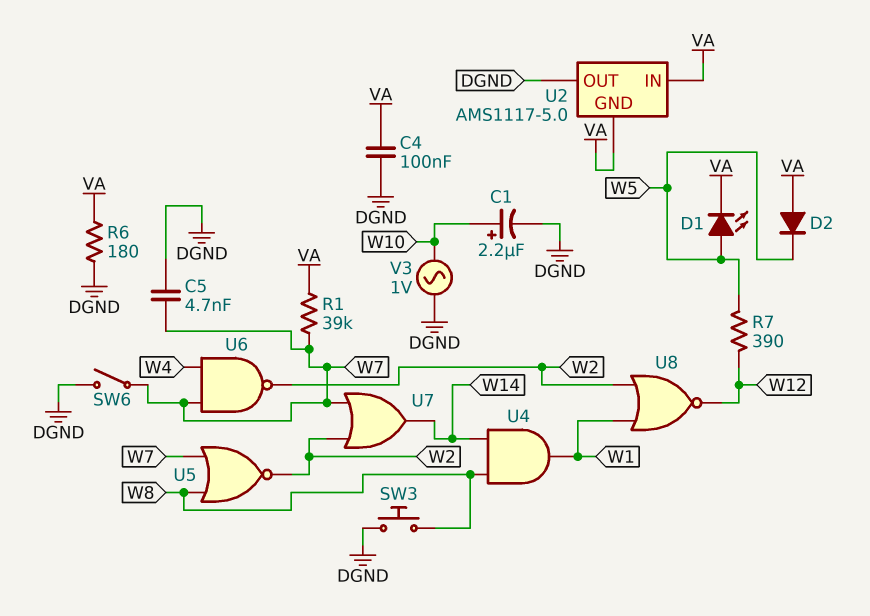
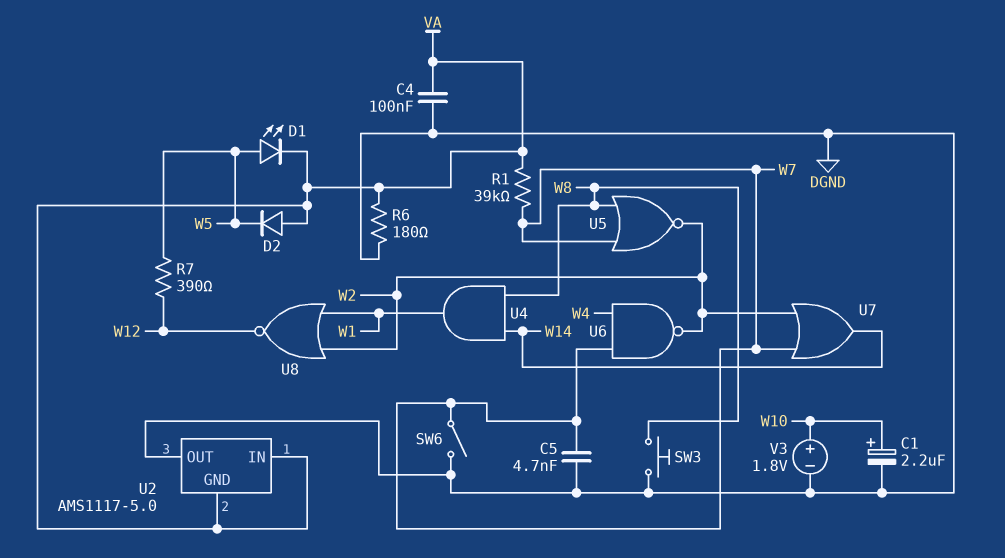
V3: AC 1V (DGND, W10) -> 1.8V (plus W10, minus DGND)

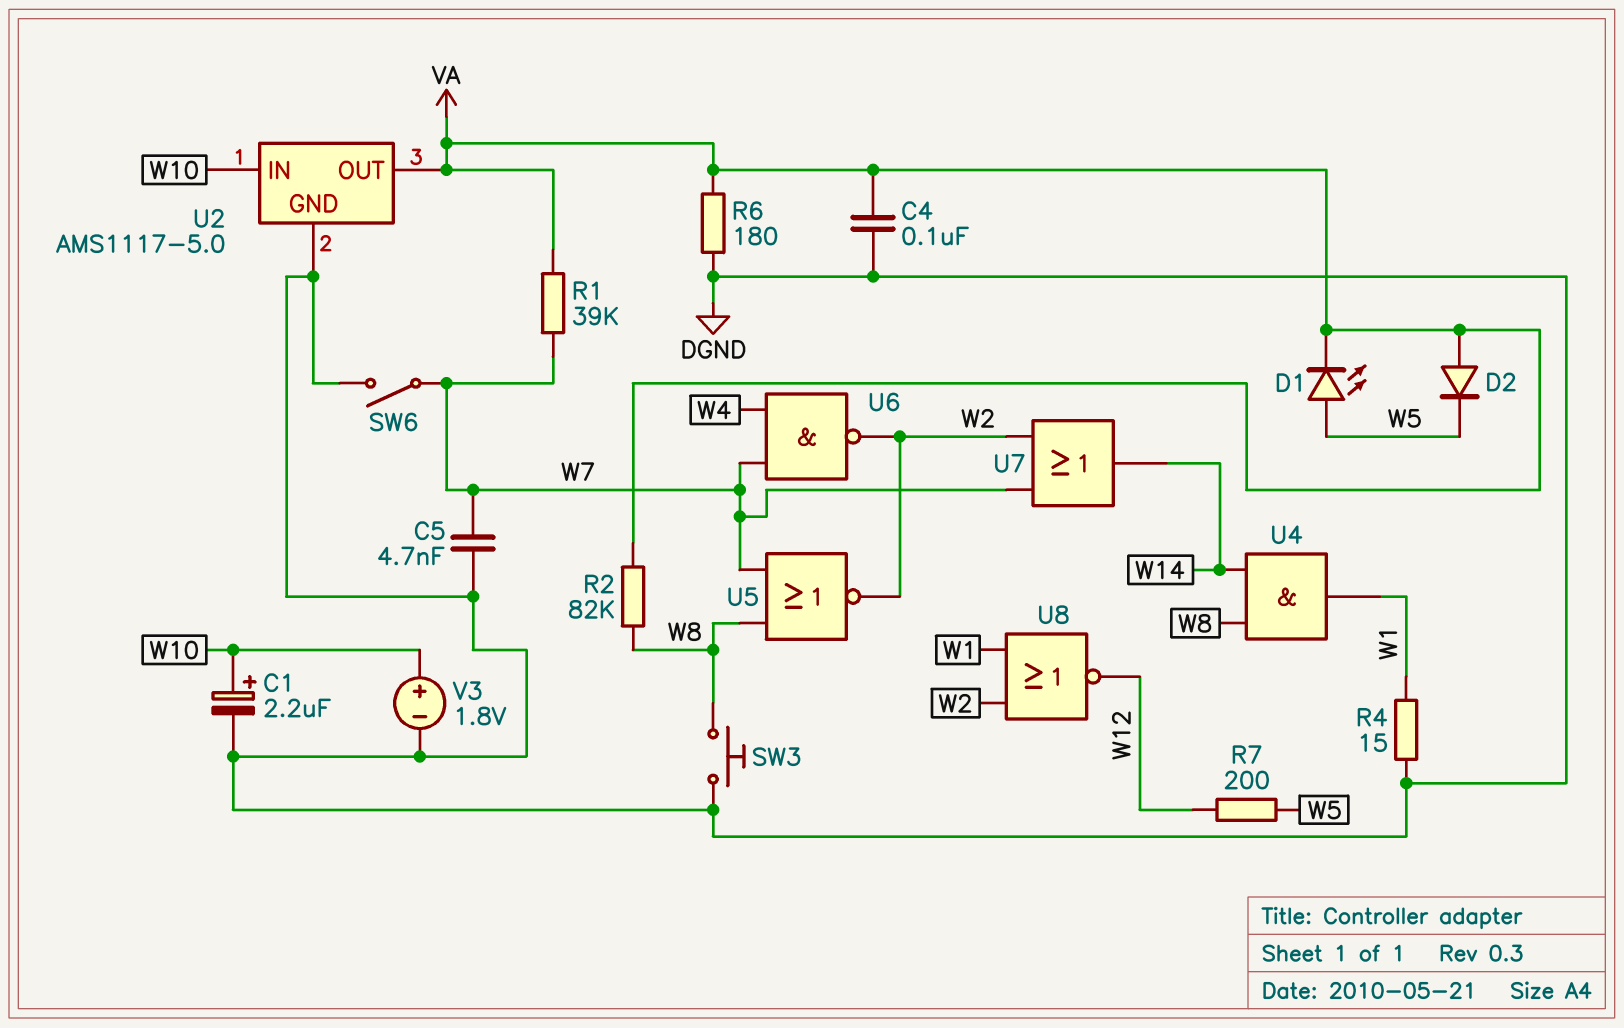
R2: none -> 82k (VA, W8)
R4: none -> 15 (DGND, W1)
R7: 390 (W5, W12) -> 200 (W5, W12)
U2 pin GND: VA -> DGND
U2 pin IN: VA -> W10
U2 pin OUT: DGND -> VA

